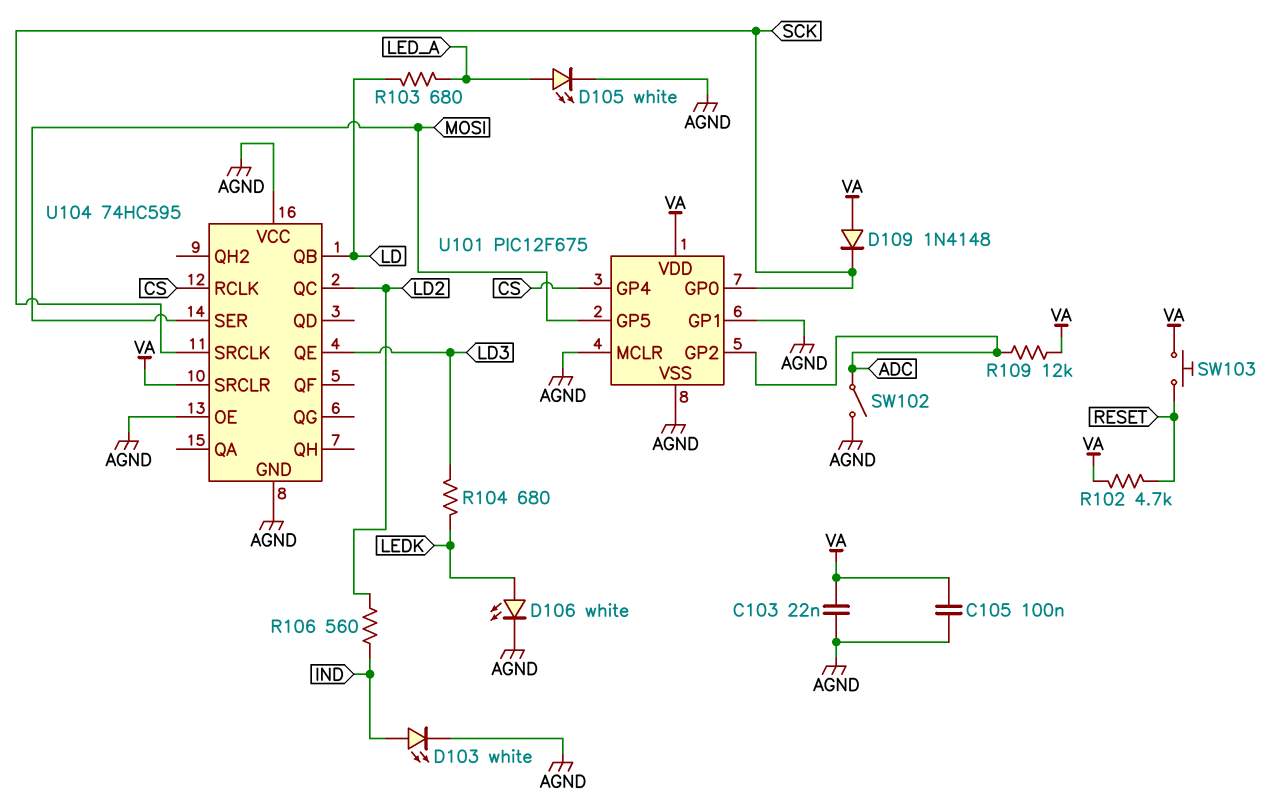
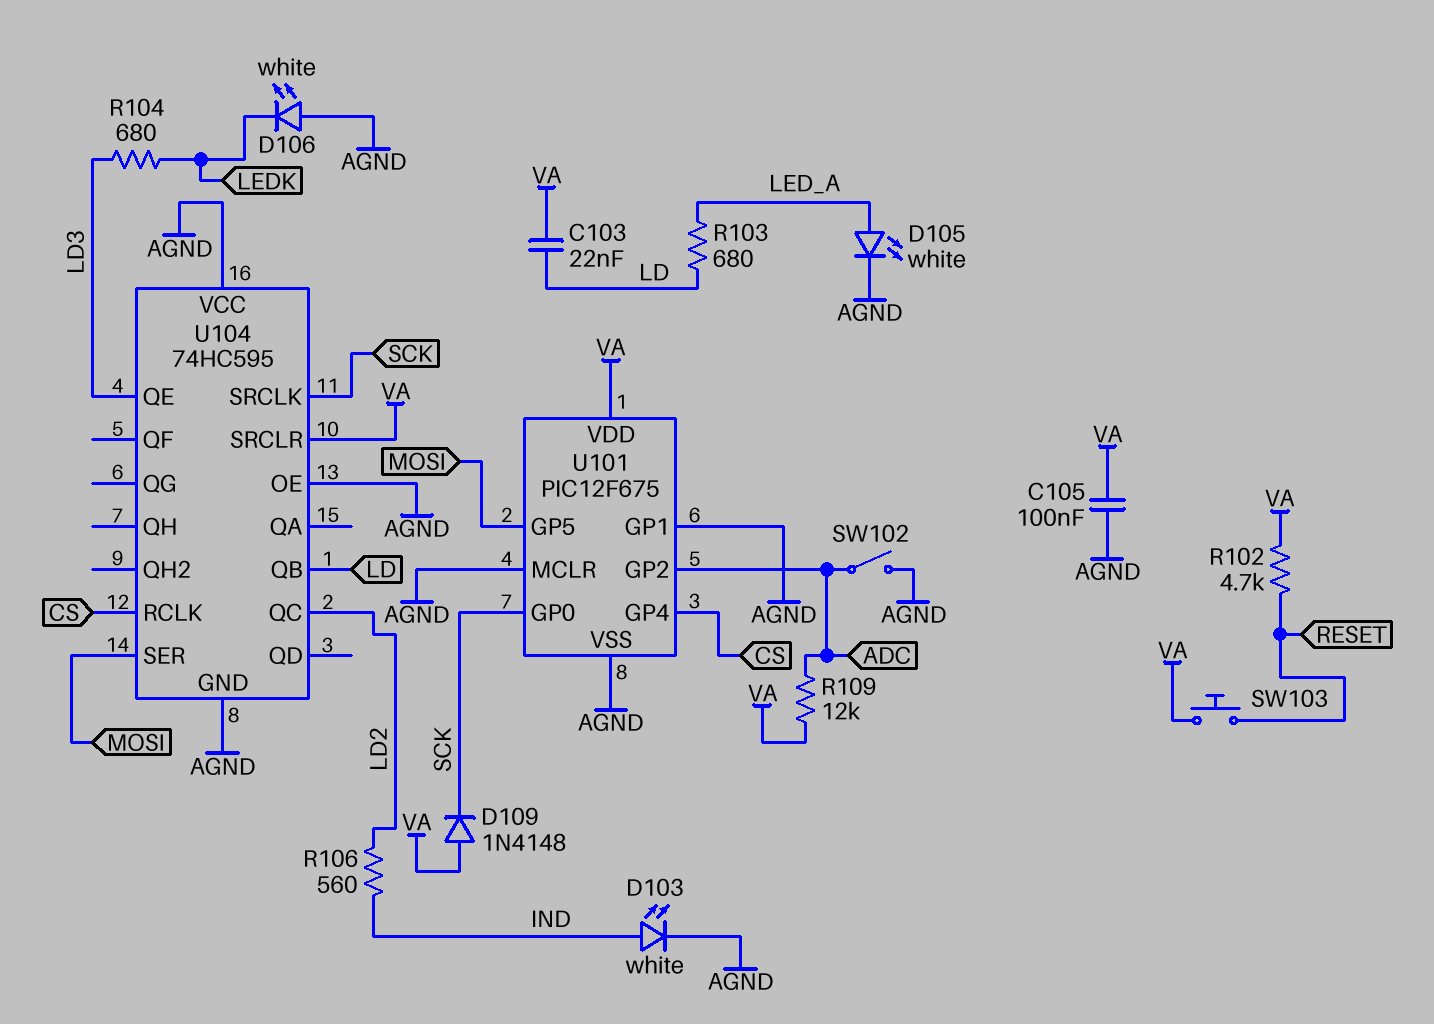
C103: 22nF (AGND, VA) -> 22nF (LD, VA)
D106: LED white (A LEDK, K AGND) -> LED white (A AGND, K LEDK)

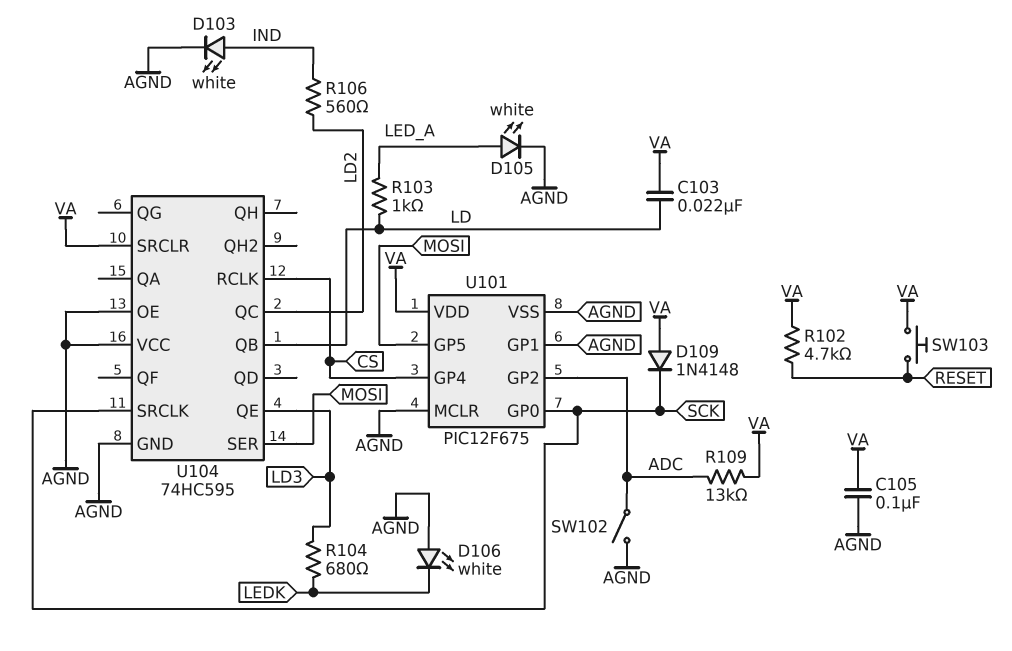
R103: 680 (LD, LED_A) -> 1k (LD, LED_A)
R109: 12k (ADC, VA) -> 13k (ADC, VA)

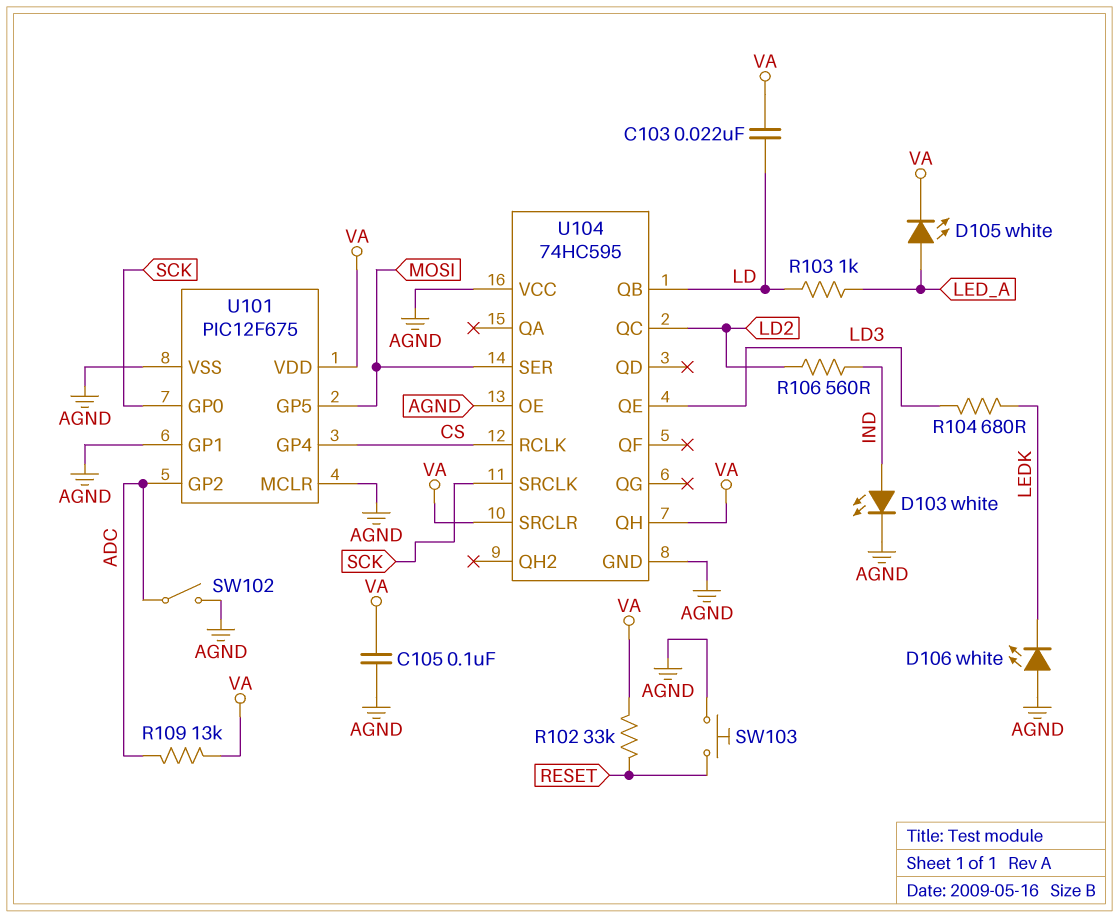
D105: LED white (A LED_A, K AGND) -> LED white (A LED_A, K VA)
D109: diode 1N4148 (A VA, K SCK) -> none
R102: 4.7k (RESET, VA) -> 33k (RESET, VA)
SW103: button (RESET, VA) -> button (AGND, RESET)
U104 pin QH: none -> VA

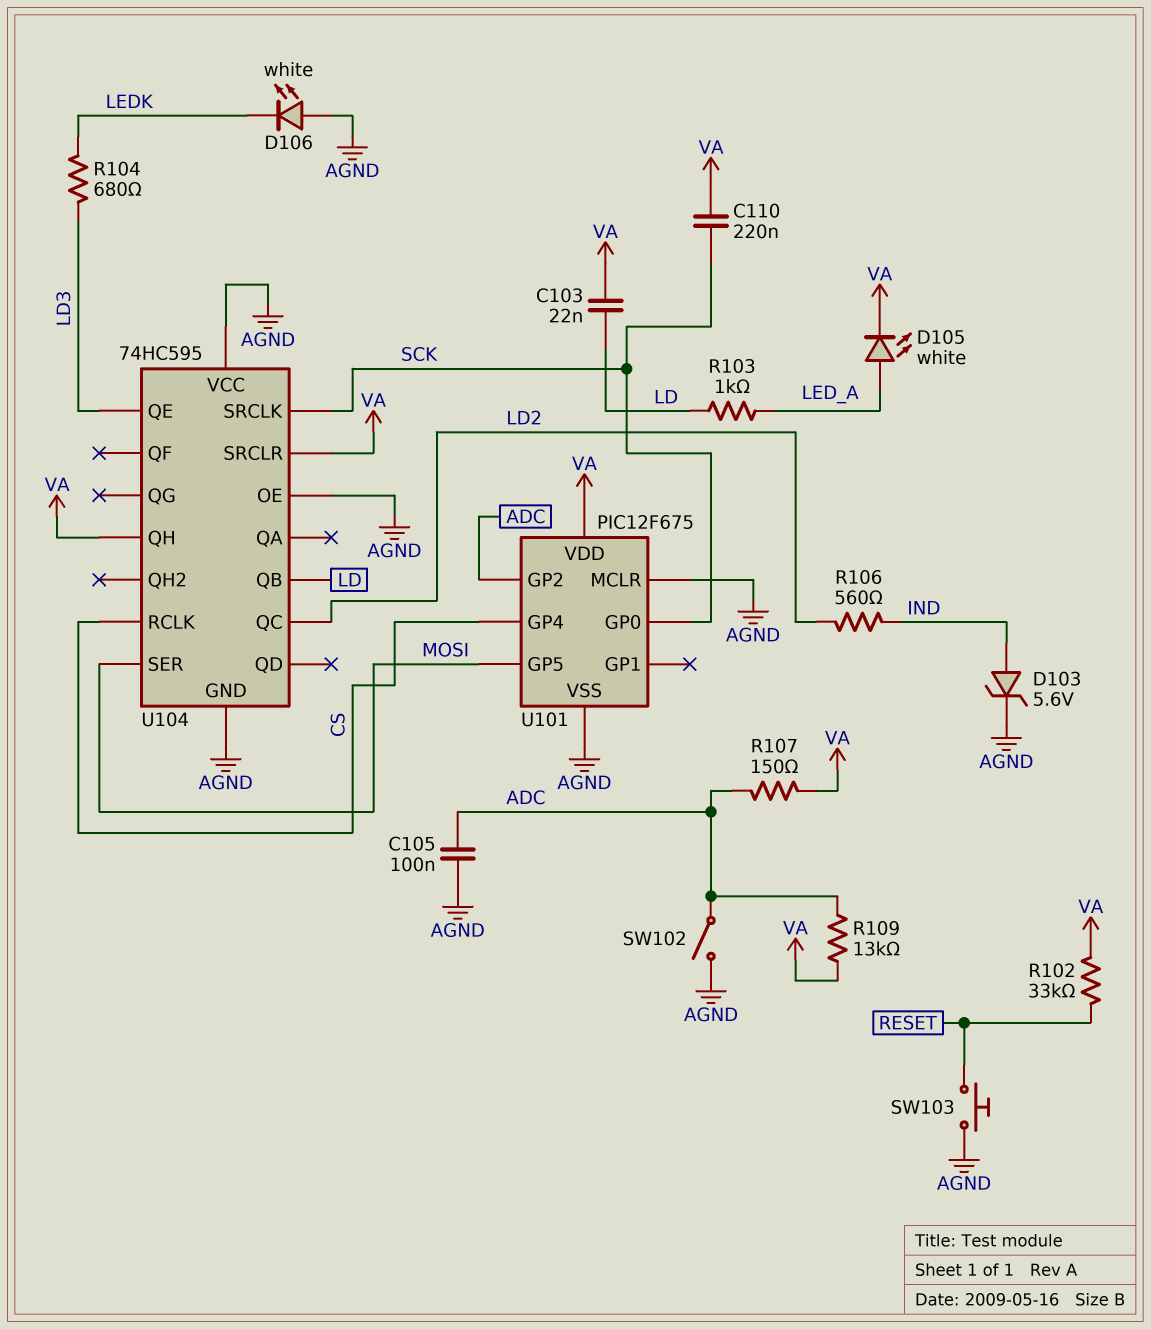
C105: 100nF (AGND, VA) -> 100nF (ADC, AGND)
C110: none -> 220nF (SCK, VA)
D103: LED white (A IND, K AGND) -> zener 5.6V (A IND, K AGND)
R107: none -> 150 (ADC, VA)
U101 pin GP1: AGND -> none

